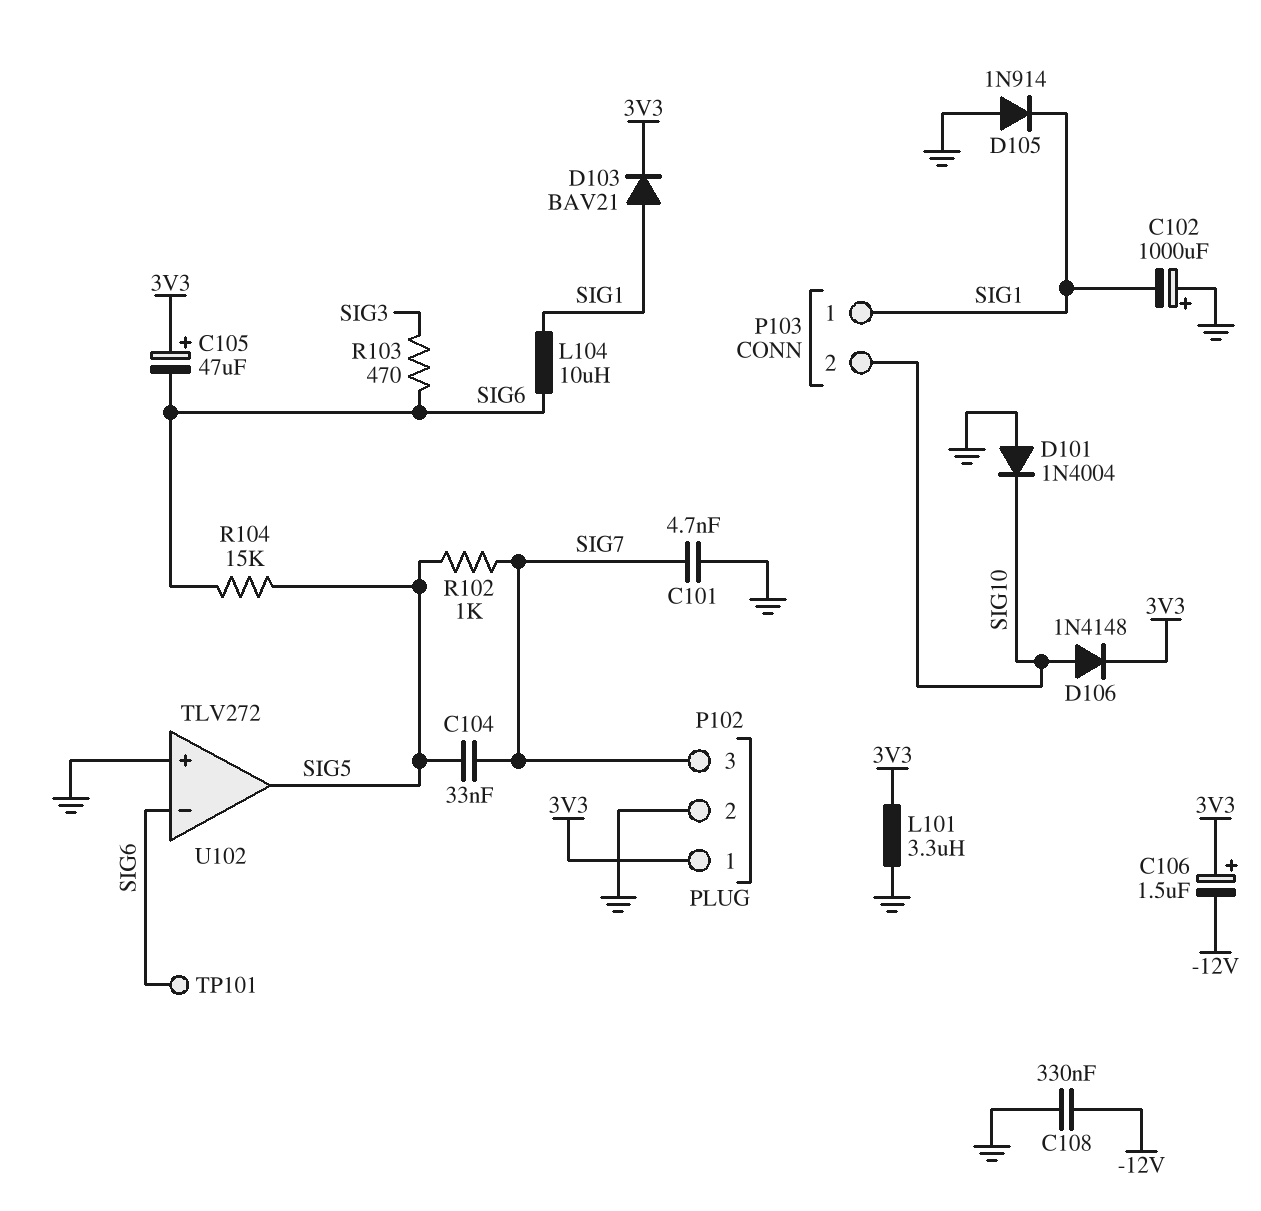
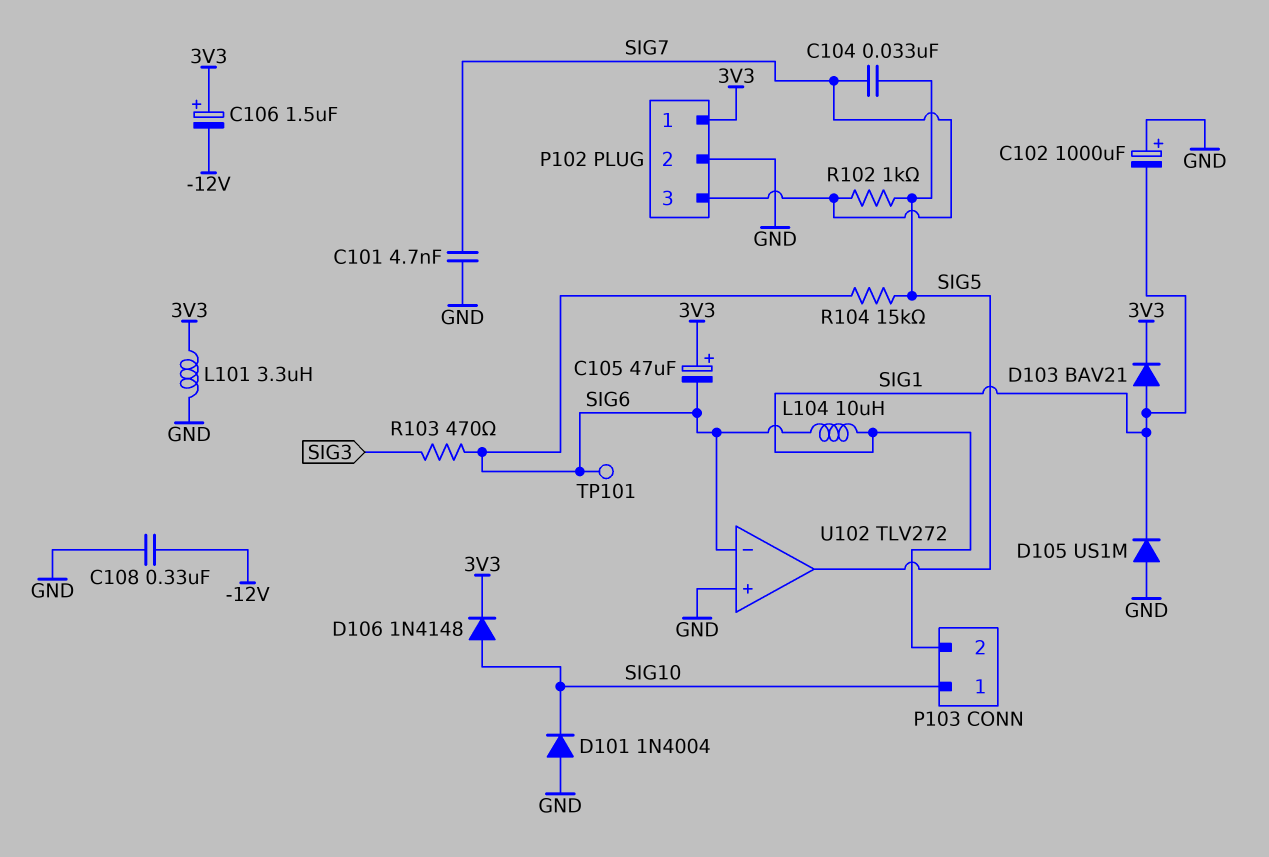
D105: diode 1N914 (A GND, K SIG1) -> diode US1M (A GND, K SIG1)
P103 pin 1: SIG1 -> SIG10
P103 pin 2: SIG10 -> SIG1

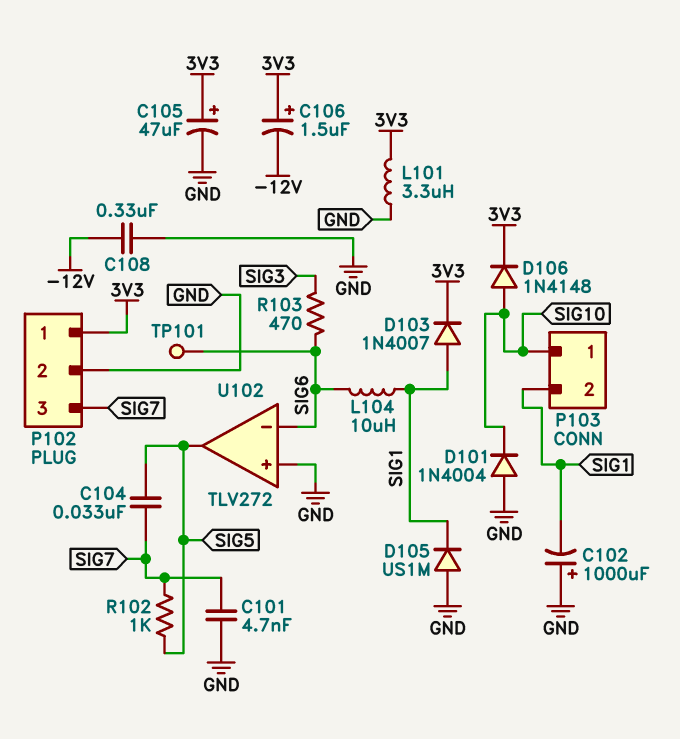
C105: 47uF (plus 3V3, minus SIG6) -> 47uF (plus 3V3, minus GND)
D103: diode BAV21 (A SIG1, K 3V3) -> diode 1N4007 (A SIG1, K 3V3)
R104: 15k (SIG5, SIG6) -> none

